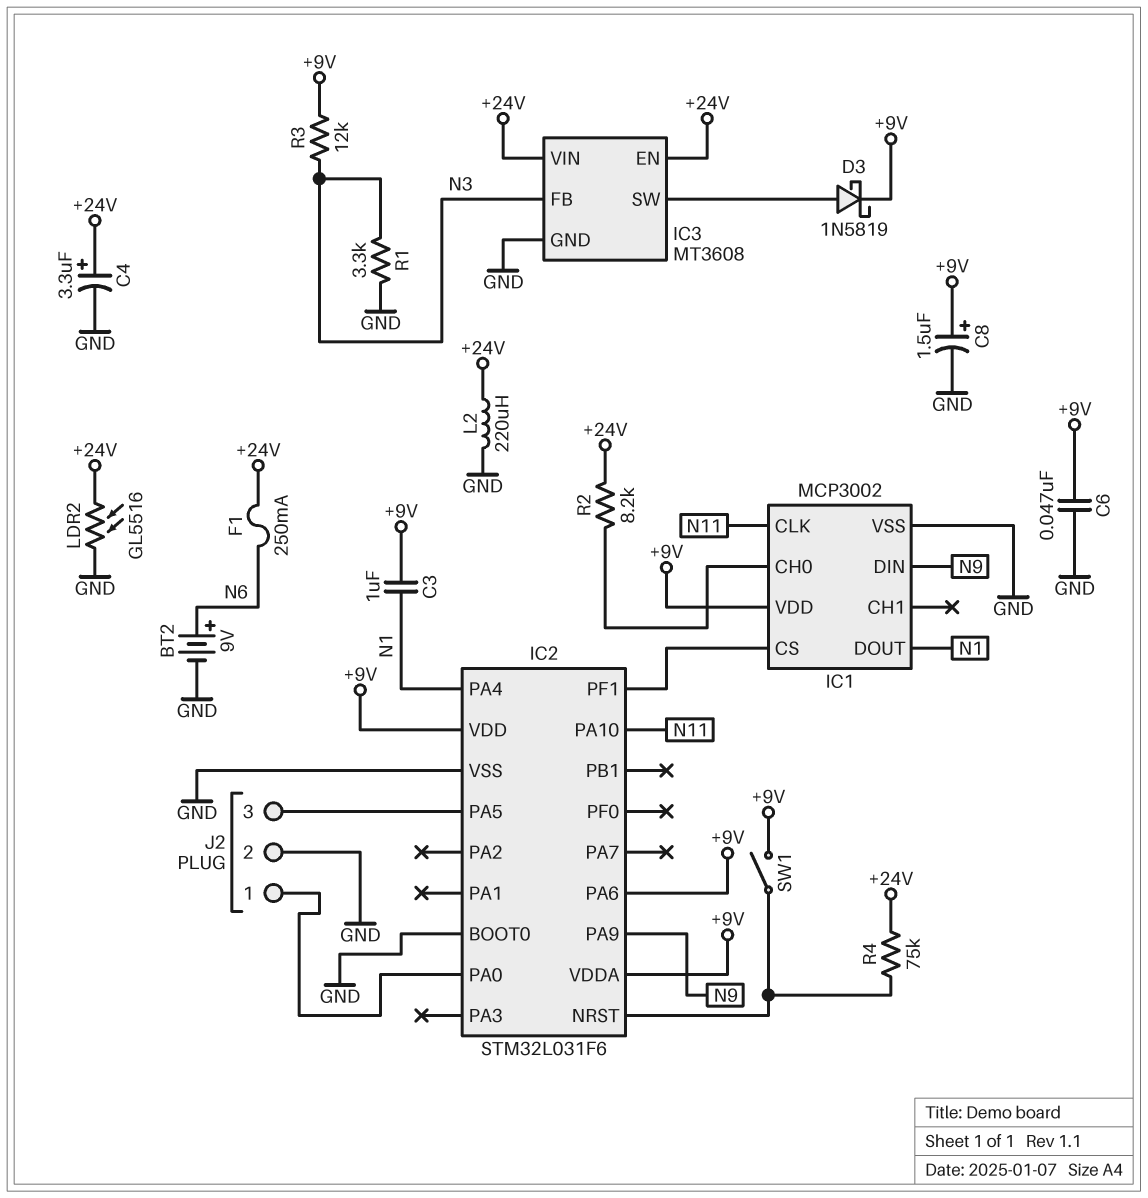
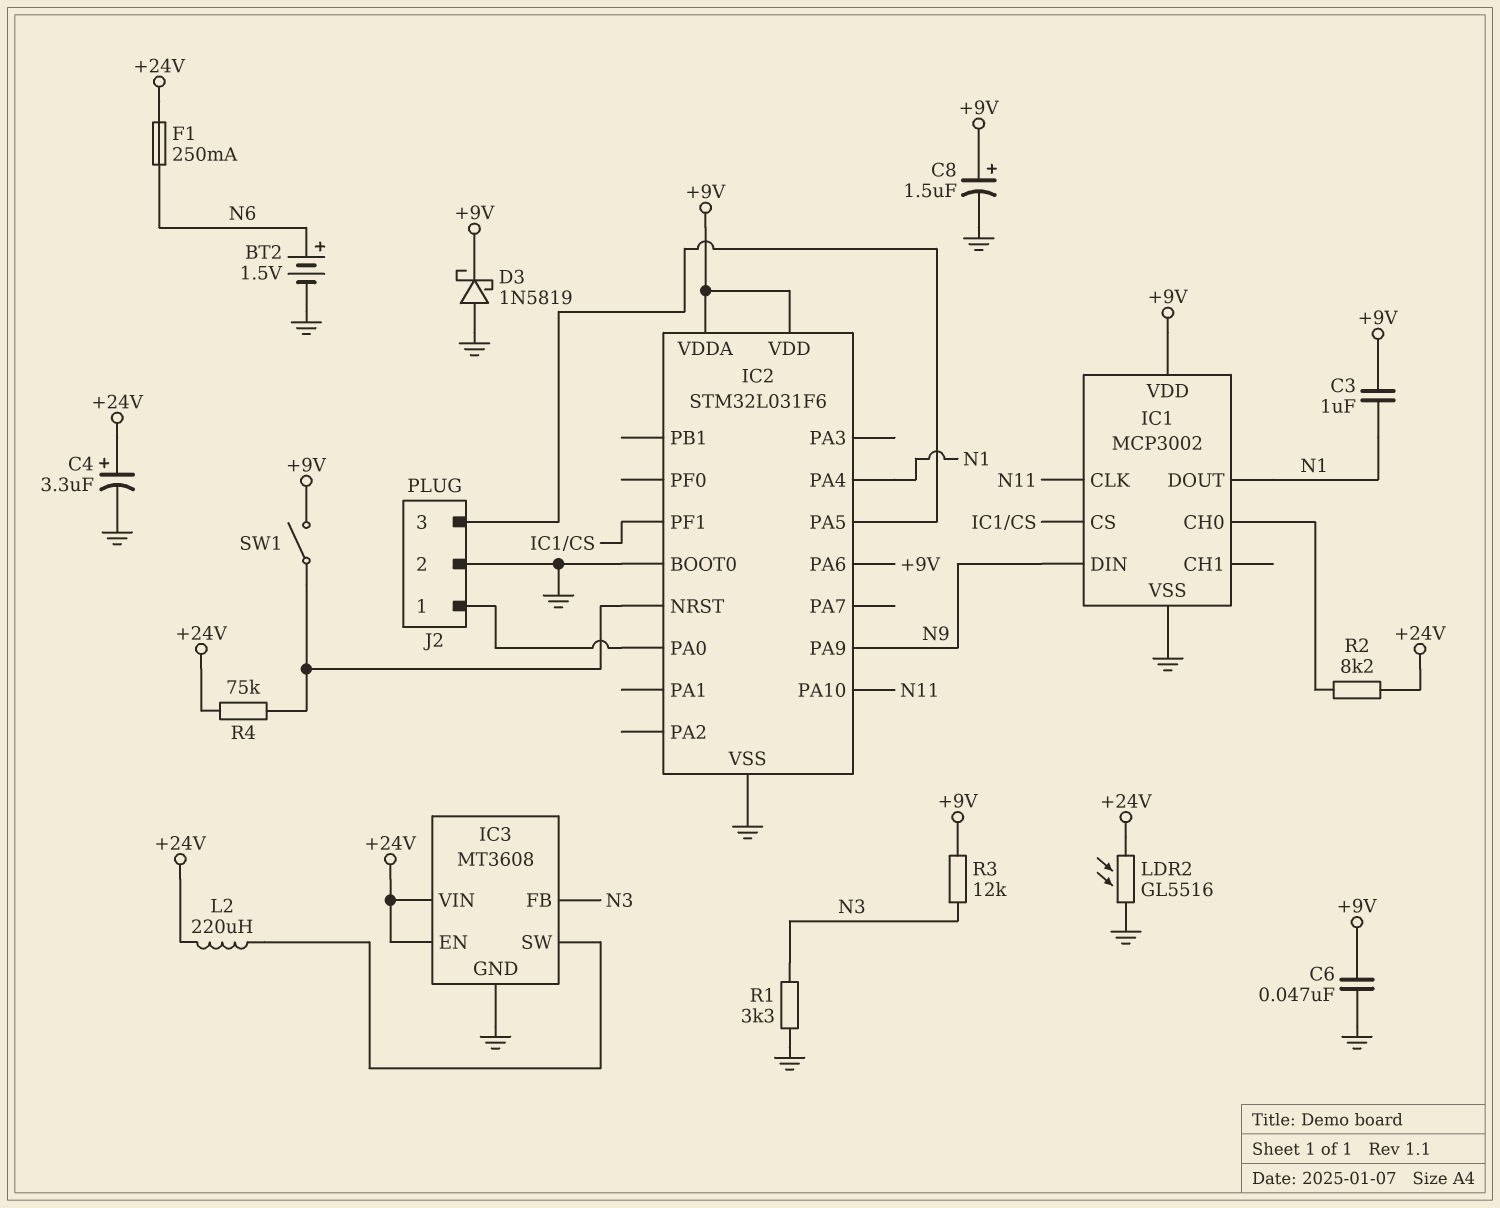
BT2: 9V (plus N6, minus GND) -> 1.5V (plus N6, minus GND)
D3: schottky 1N5819 (A IC3/SW, K +9V) -> schottky 1N5819 (A GND, K +9V)
L2: 220uH (+24V, GND) -> 220uH (+24V, IC3/SW)

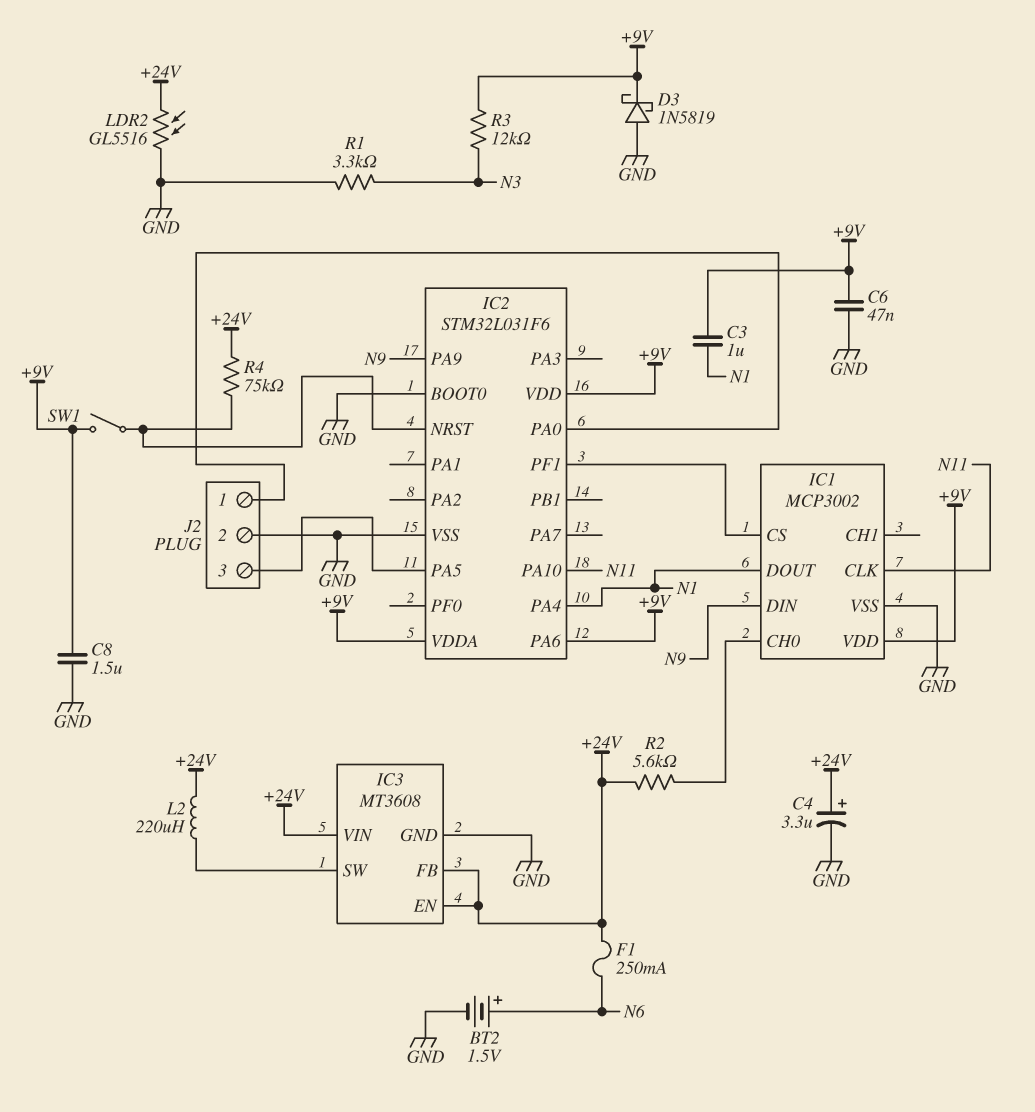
C8: 1.5uF (plus +9V, minus GND) -> 1.5uF (+9V, GND)
IC3 pin FB: N3 -> +24V
R2: 8.2k (+24V, IC1/CH0) -> 5.6k (+24V, IC1/CH0)

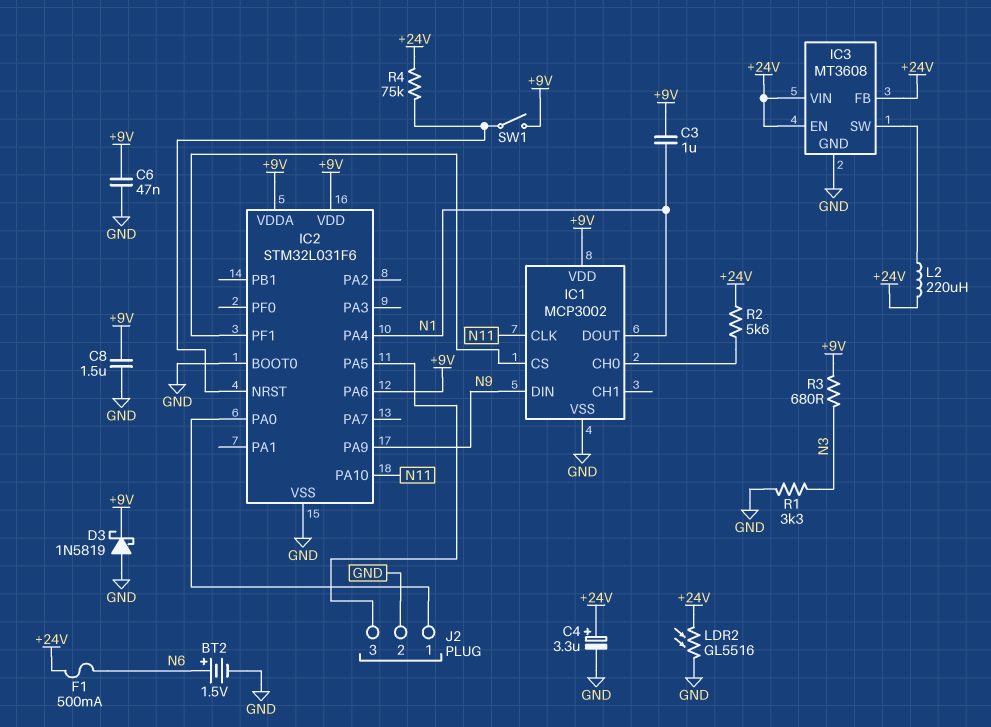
F1: 250mA (+24V, N6) -> 500mA (+24V, N6)
R3: 12k (+9V, N3) -> 680 (+9V, N3)

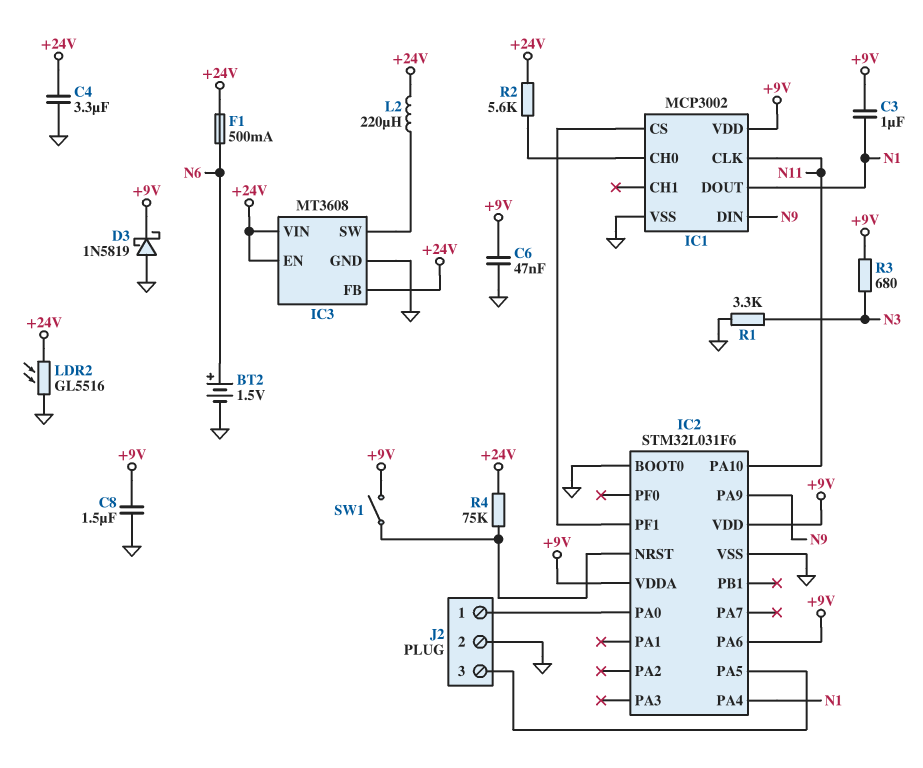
C4: 3.3uF (plus +24V, minus GND) -> 3.3uF (+24V, GND)

